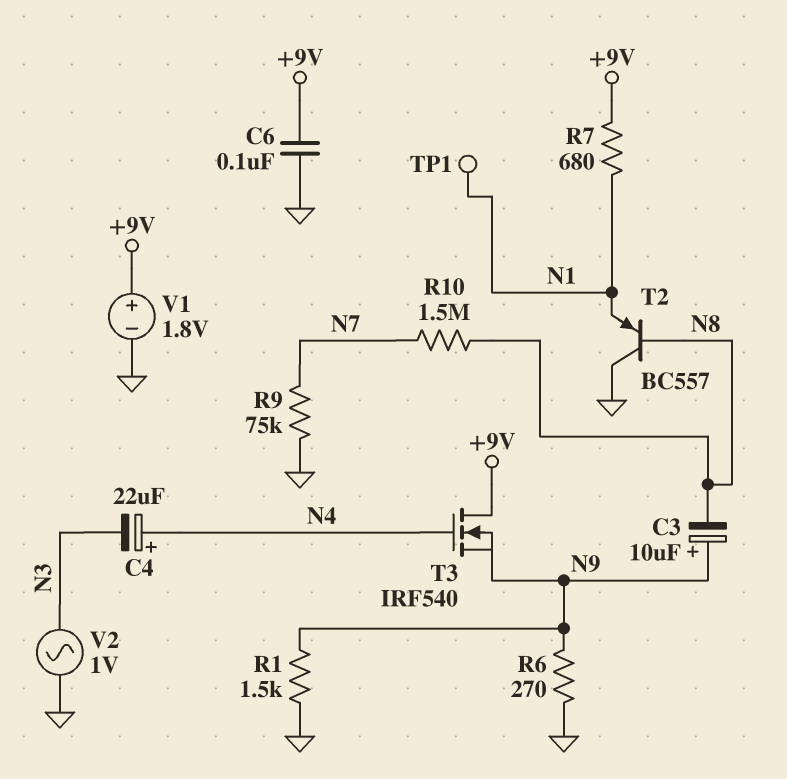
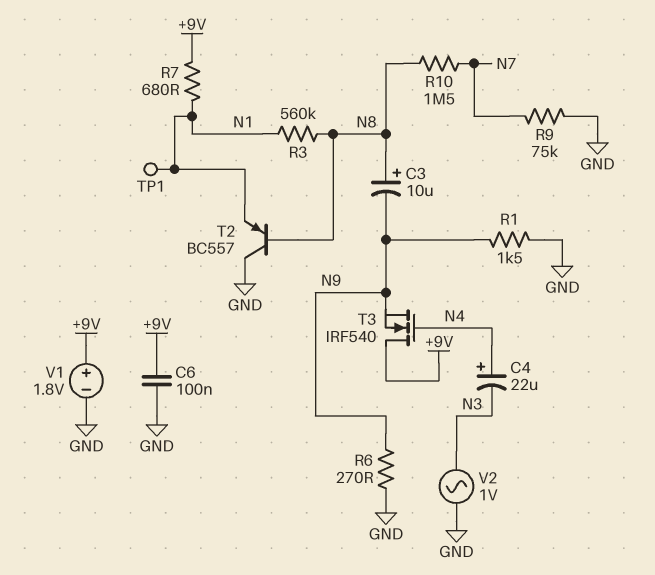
C3: 10uF (plus N9, minus N8) -> 10uF (plus N8, minus N9)
R3: none -> 560k (N1, N8)

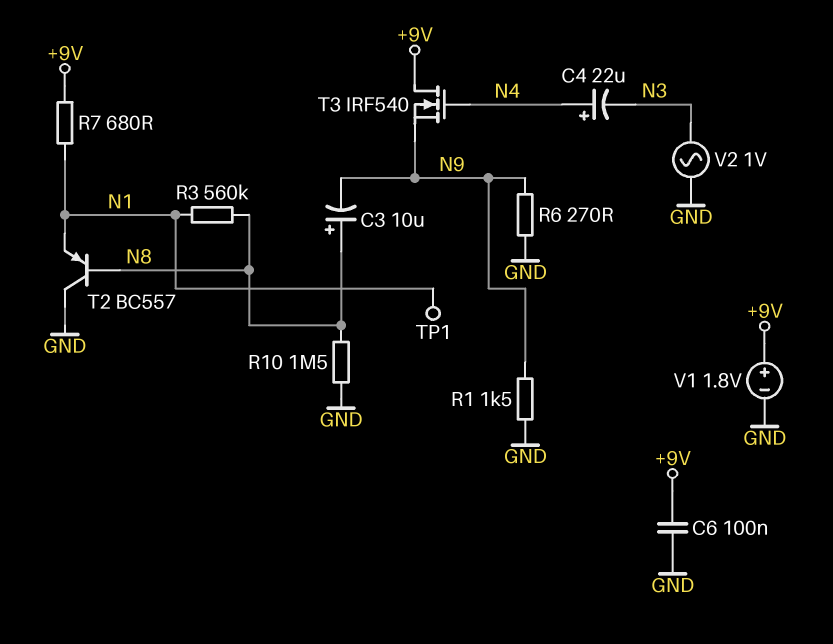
R9: 75k (GND, N7) -> none
R10: 1.5M (N7, N8) -> 1.5M (GND, N8)

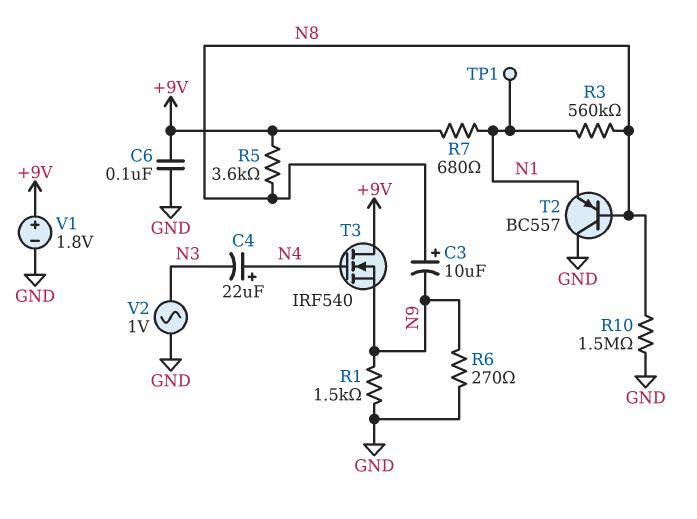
R5: none -> 3.6k (+9V, N8)

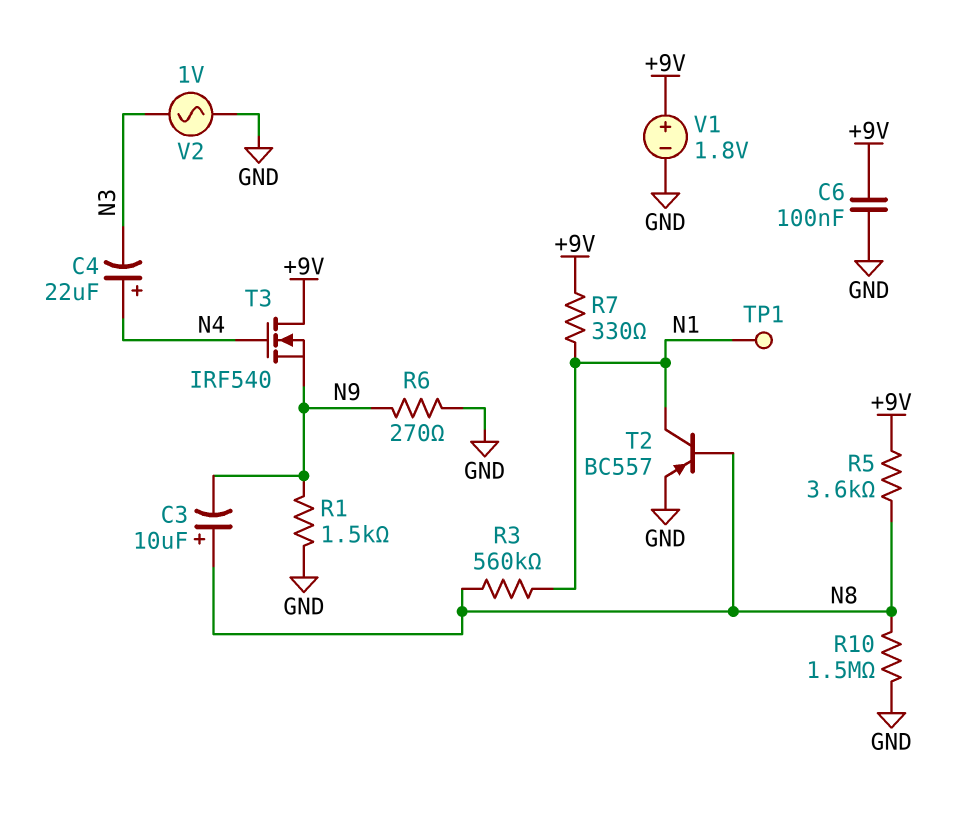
R7: 680 (+9V, N1) -> 330 (+9V, N1)
T2: PNP BC557 (B N8, C GND, E N1) -> PNP BC557 (B N8, C N1, E GND)

